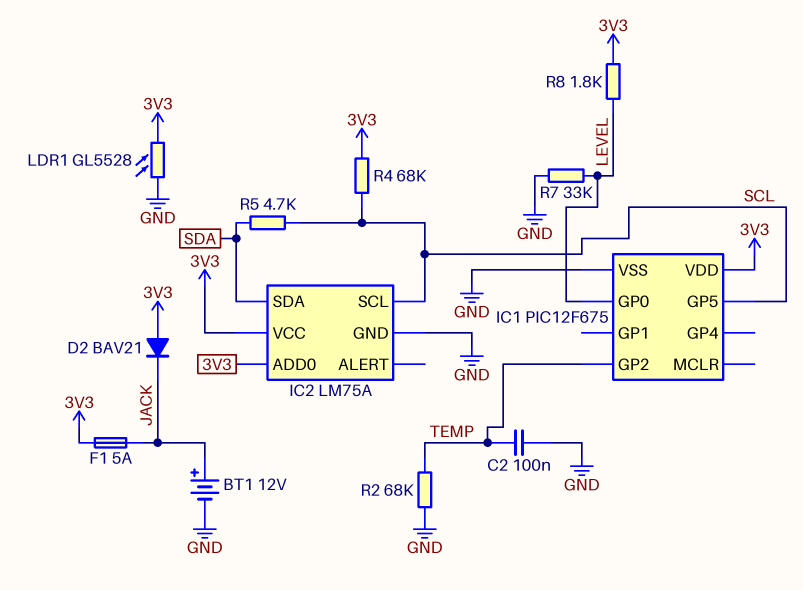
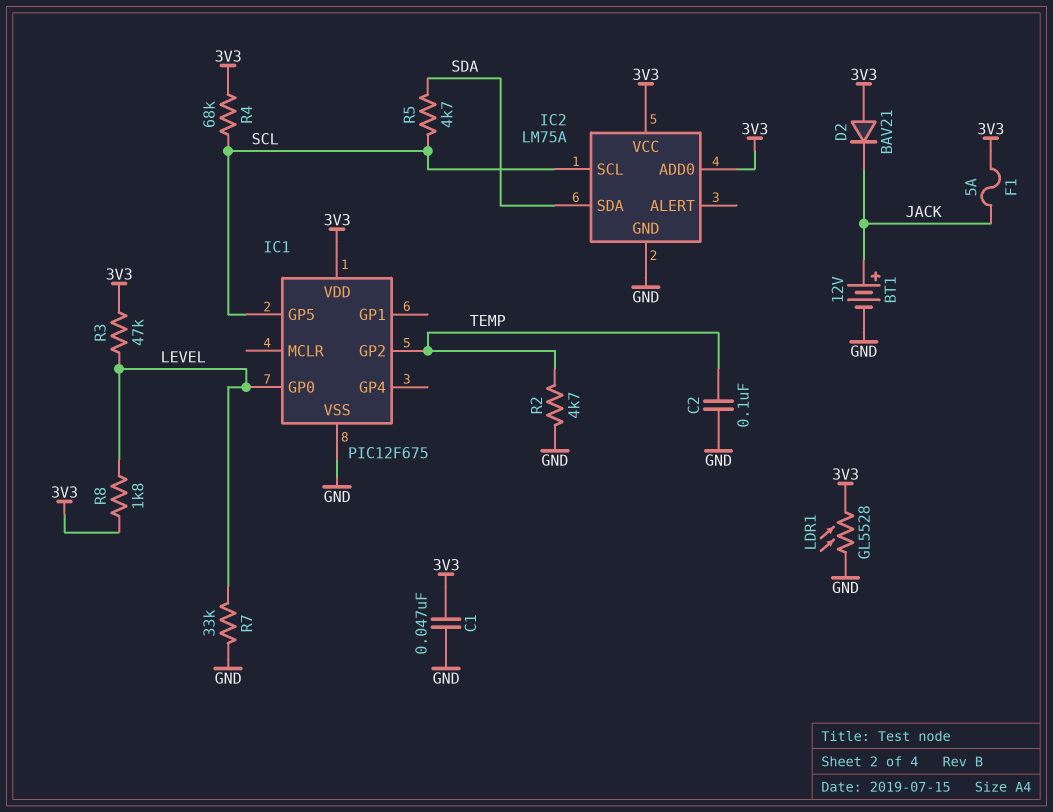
C1: none -> 47nF (3V3, GND)
R2: 68k (GND, TEMP) -> 4.7k (GND, TEMP)
R3: none -> 47k (3V3, LEVEL)

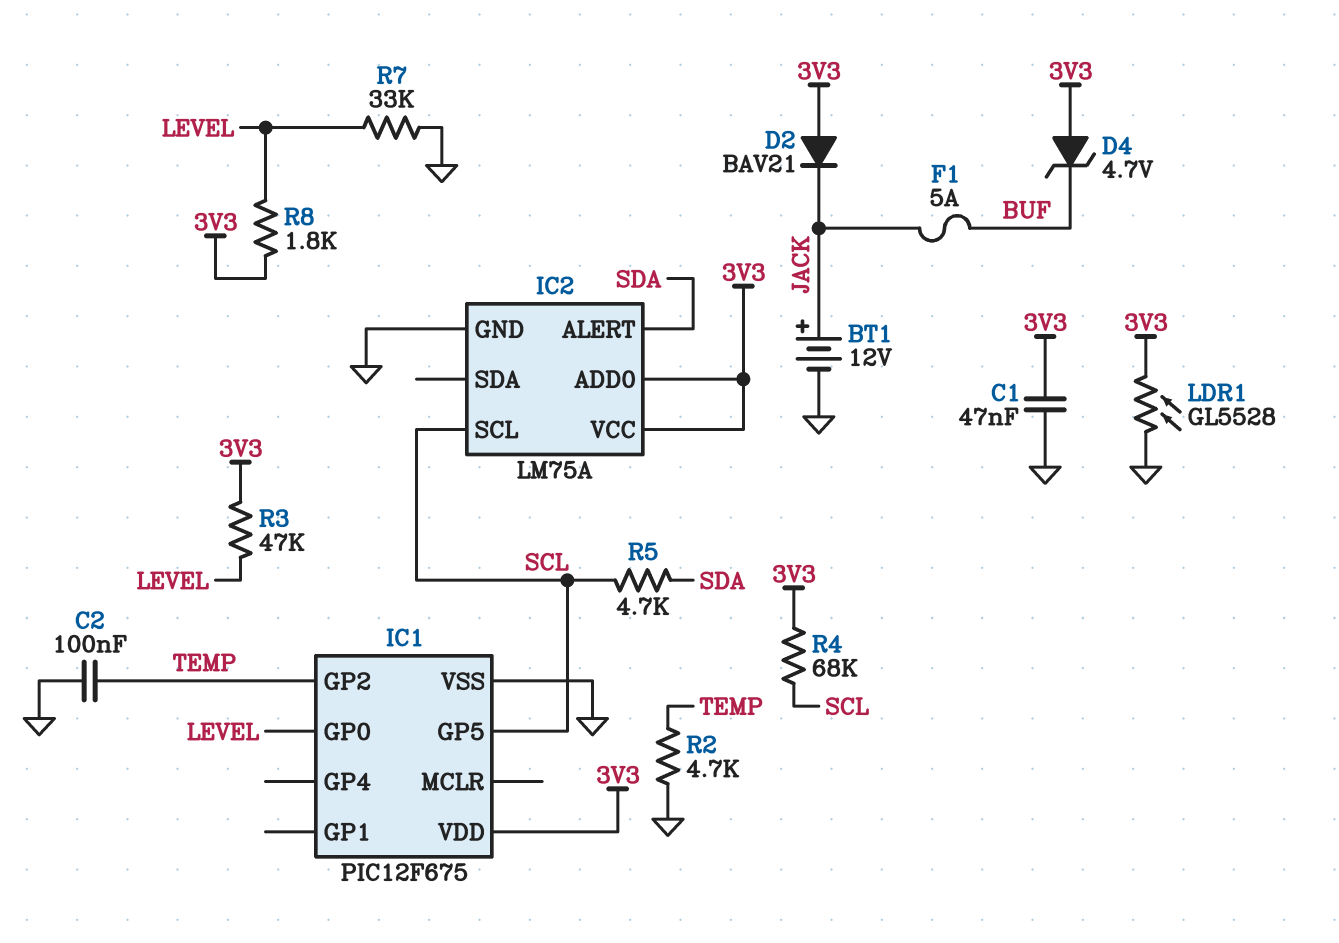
D4: none -> zener 4.7V (A 3V3, K BUF)
F1: 5A (3V3, JACK) -> 5A (BUF, JACK)
IC2 pin ALERT: none -> SDA
IC2 pin SDA: SDA -> none

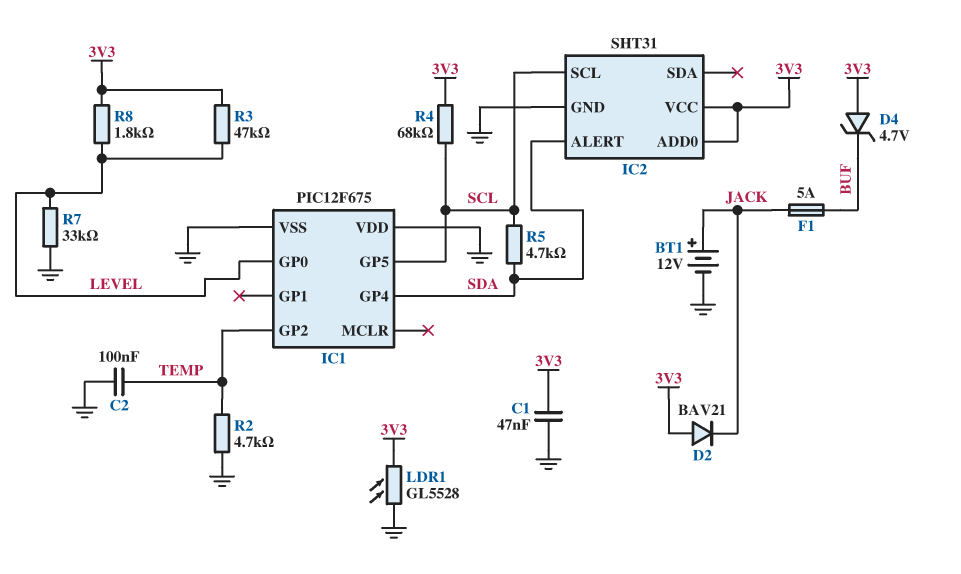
IC1 pin GP4: none -> SDA
IC1 pin VDD: 3V3 -> GND
IC2: LM75A -> SHT31

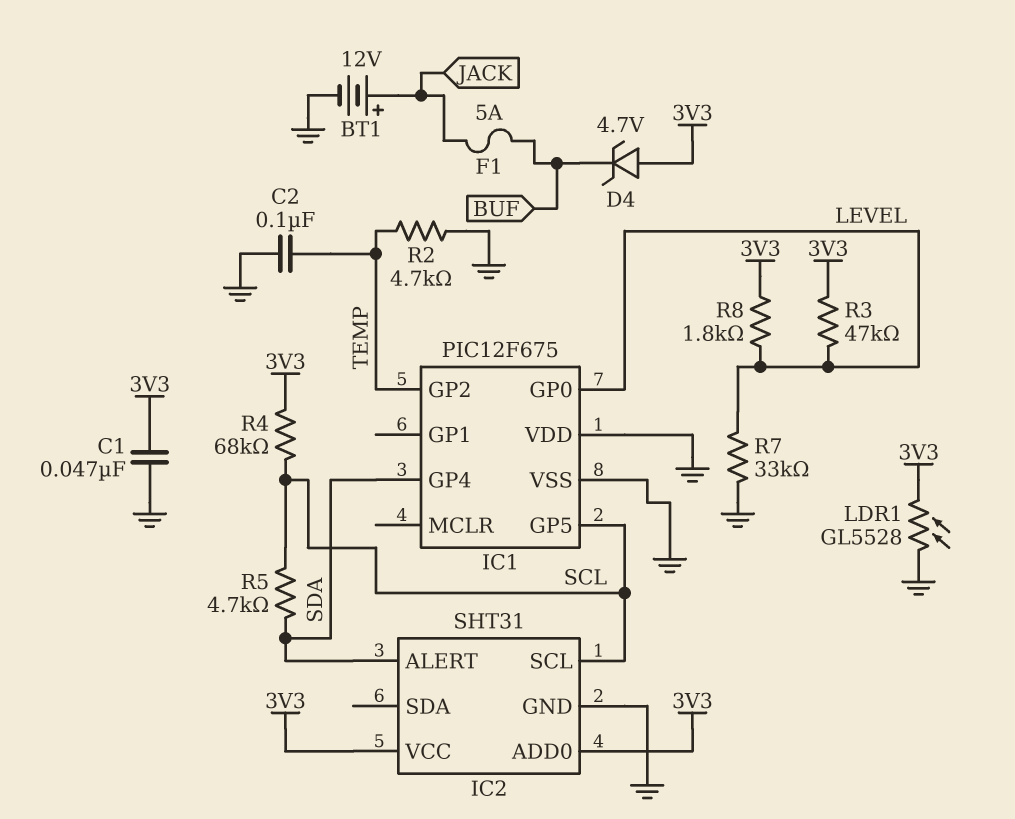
D2: diode BAV21 (A 3V3, K JACK) -> none

